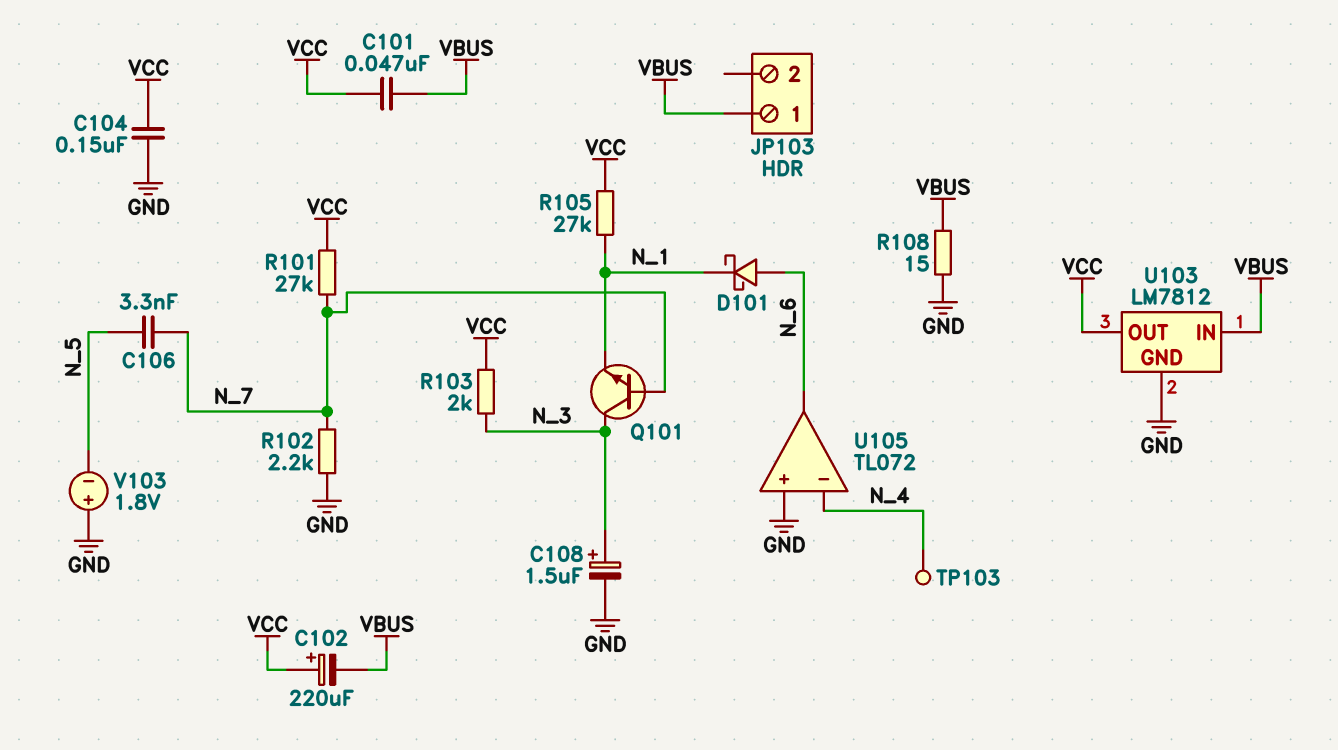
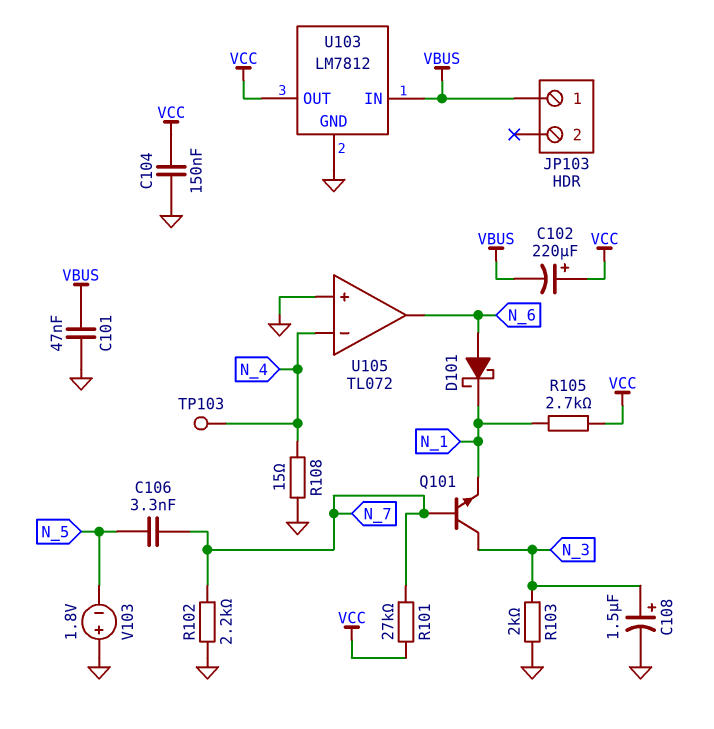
C101: 47nF (VBUS, VCC) -> 47nF (GND, VBUS)
R103: 2k (N_3, VCC) -> 2k (GND, N_3)
R105: 27k (N_1, VCC) -> 2.7k (N_1, VCC)
R108: 15 (GND, VBUS) -> 15 (GND, N_4)

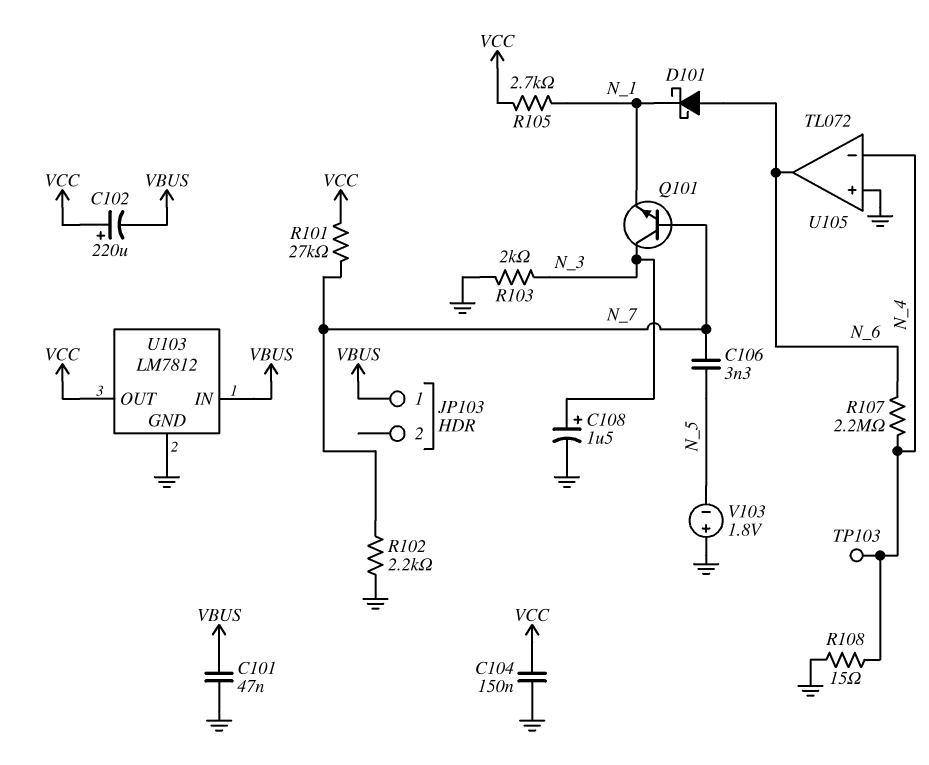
R107: none -> 2.2M (N_4, N_6)

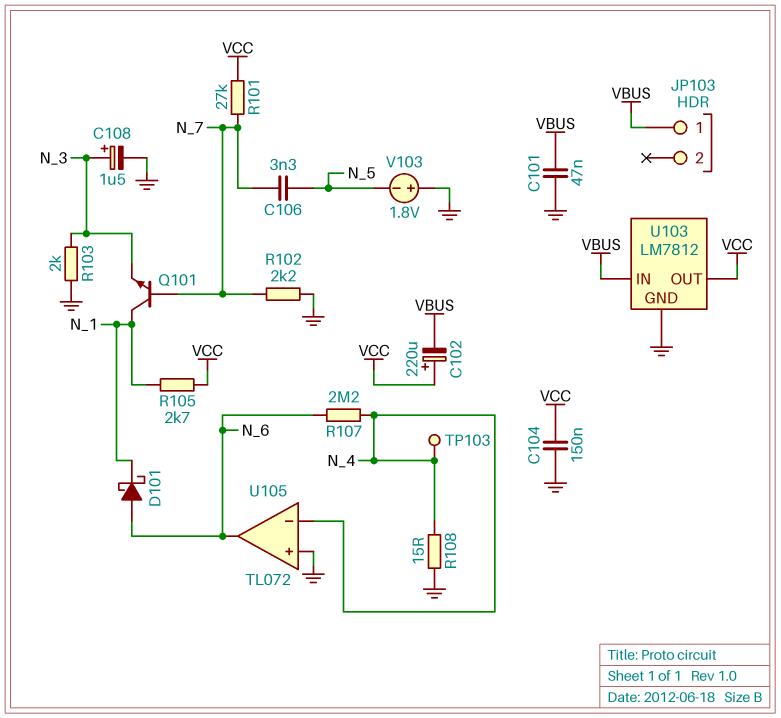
Q101: NPN (B N_7, C N_3, E N_1) -> NPN (B N_7, C N_1, E N_3)

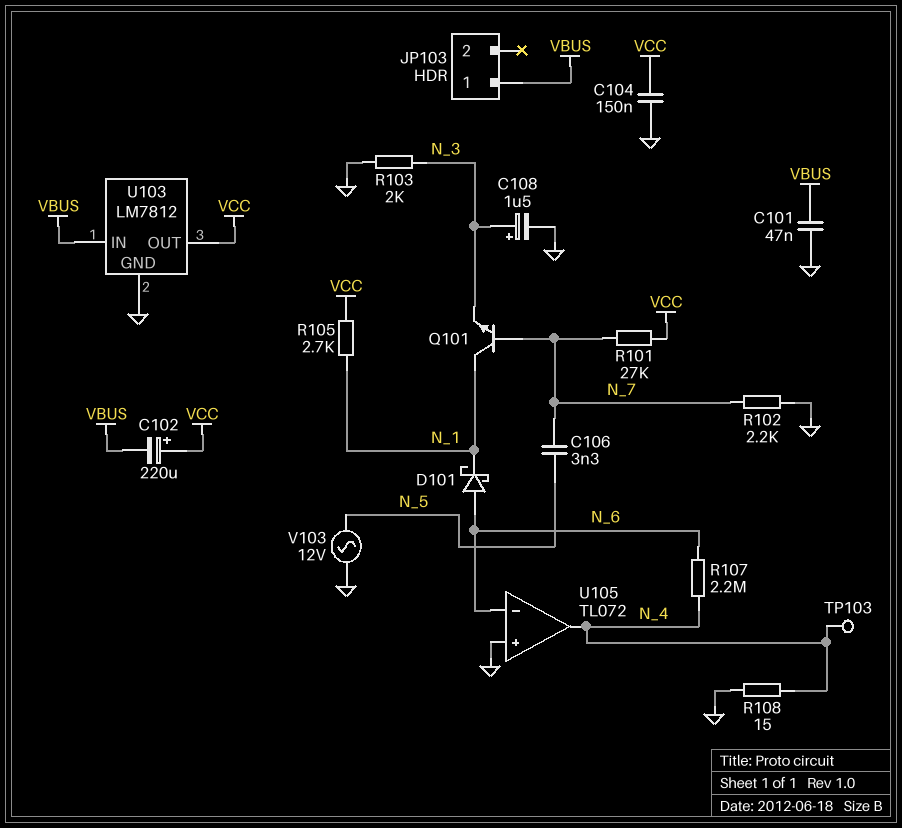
U105 pin in-: N_4 -> N_6
U105 pin out: N_6 -> N_4
V103: 1.8V (plus GND, minus N_5) -> AC 12V (GND, N_5)

